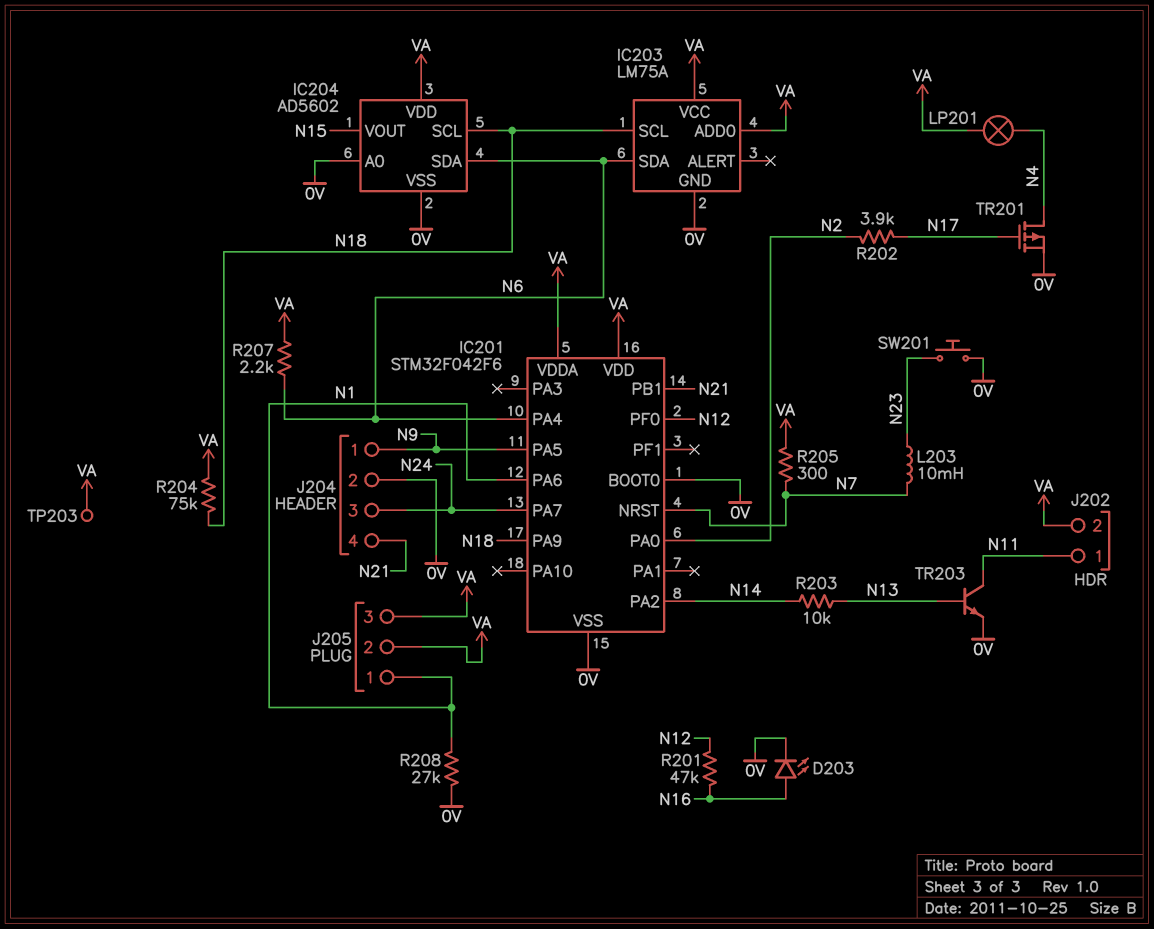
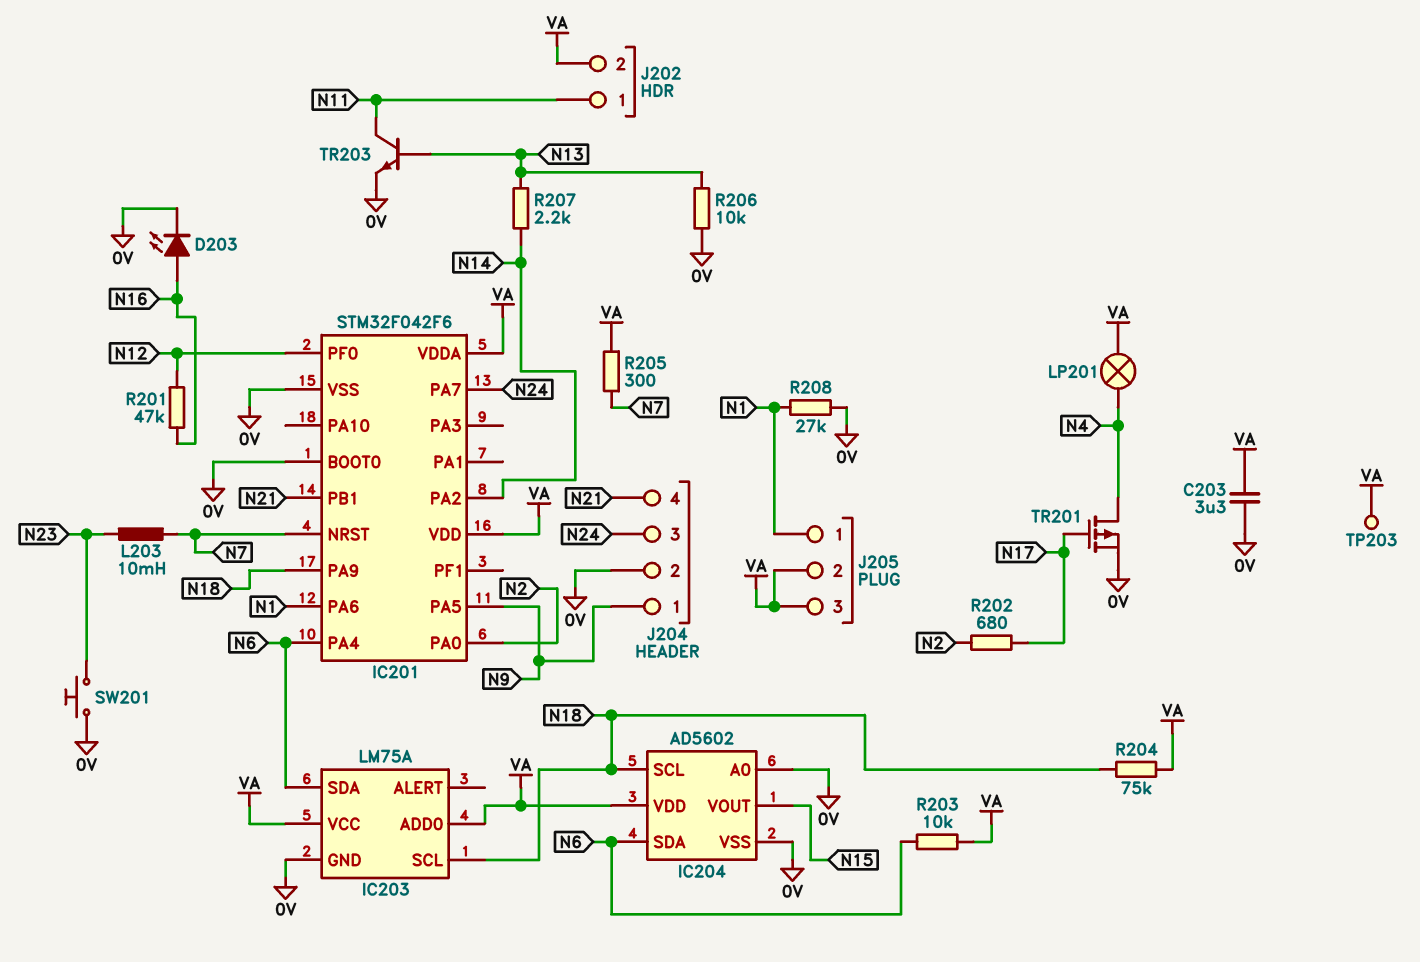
C203: none -> 3.3uF (0V, VA)
R202: 3.9k (N2, N17) -> 680 (N2, N17)
R203: 10k (N13, N14) -> 10k (N6, VA)
R206: none -> 10k (0V, N13)
R207: 2.2k (N6, VA) -> 2.2k (N13, N14)

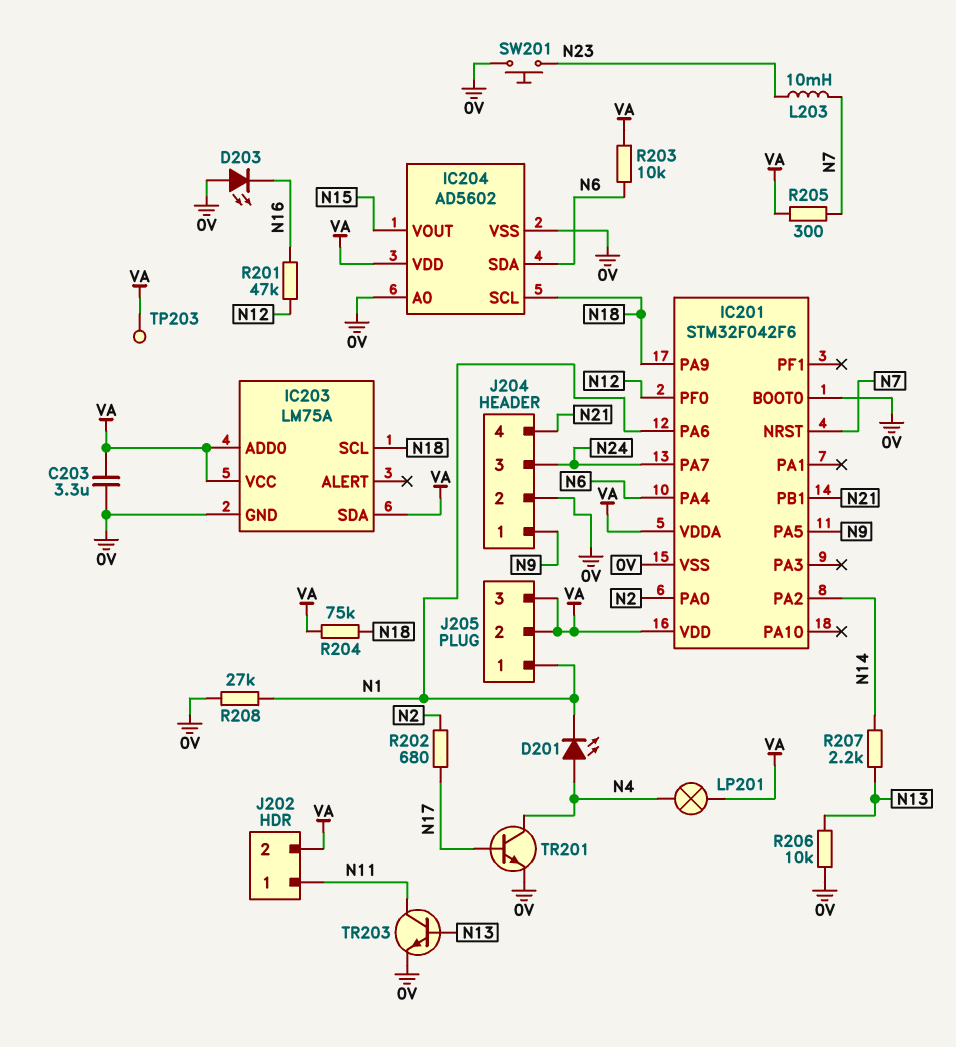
D201: none -> LED (A N4, K N1)
D203: LED (A N16, K 0V) -> LED (A 0V, K N16)
IC203 pin SDA: N6 -> VA
TR201: PMOS (G N17, D N4, S 0V) -> NPN (B N17, C N4, E 0V)

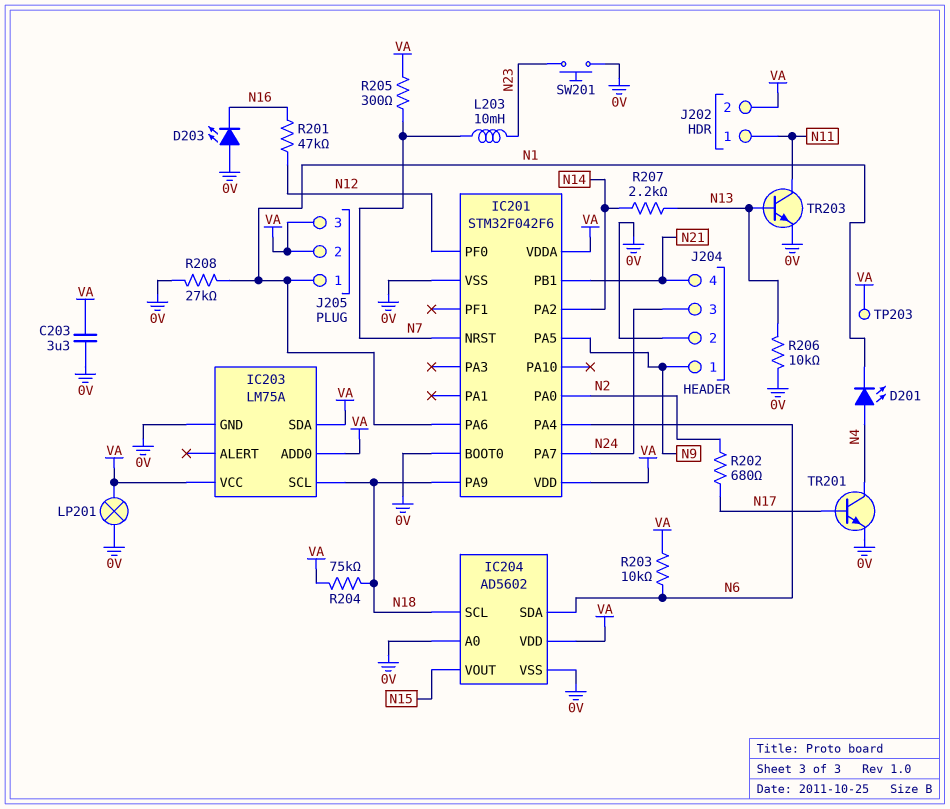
LP201: lamp (N4, VA) -> lamp (0V, VA)

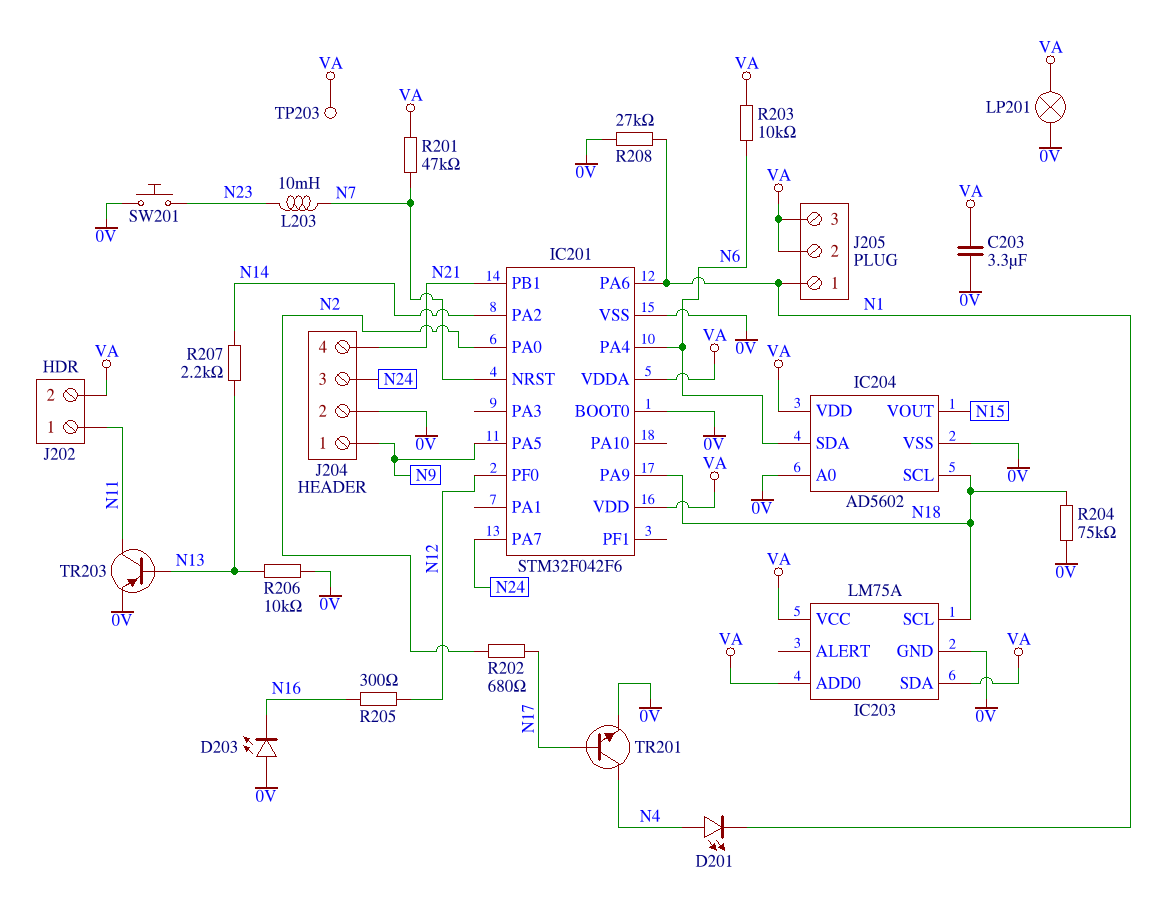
R201: 47k (N12, N16) -> 47k (N7, VA)
R204: 75k (N18, VA) -> 75k (0V, N18)
R205: 300 (N7, VA) -> 300 (N12, N16)
TR203: NPN (B N13, C N11, E 0V) -> PNP (B N13, C N11, E 0V)

